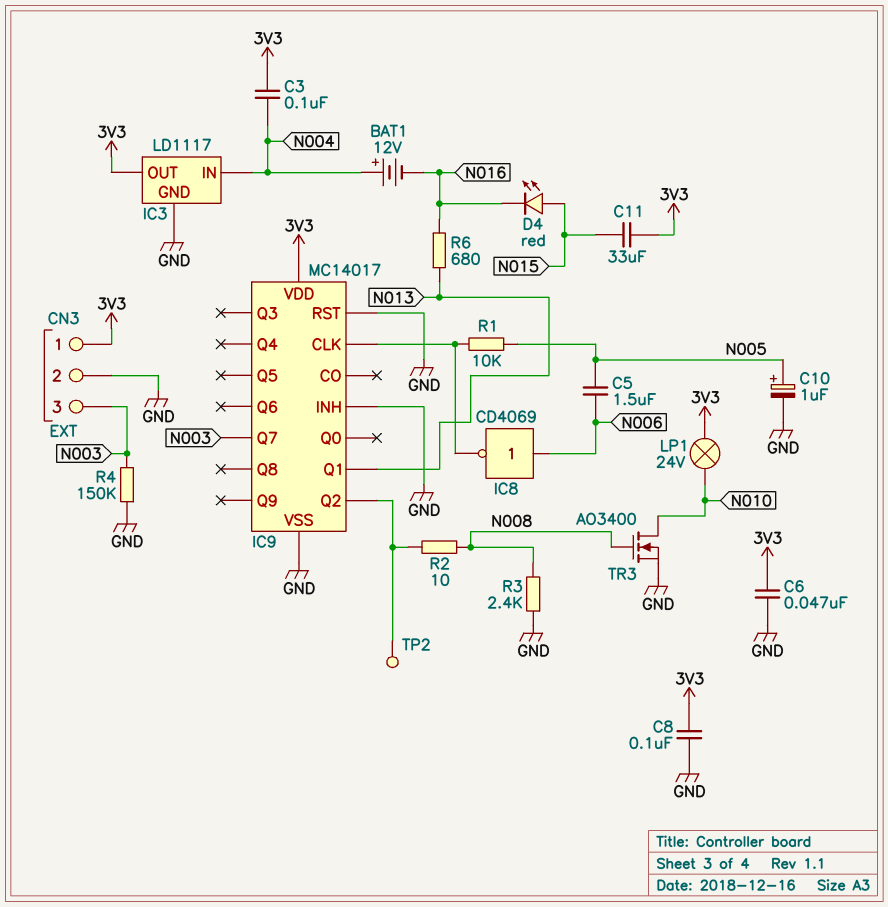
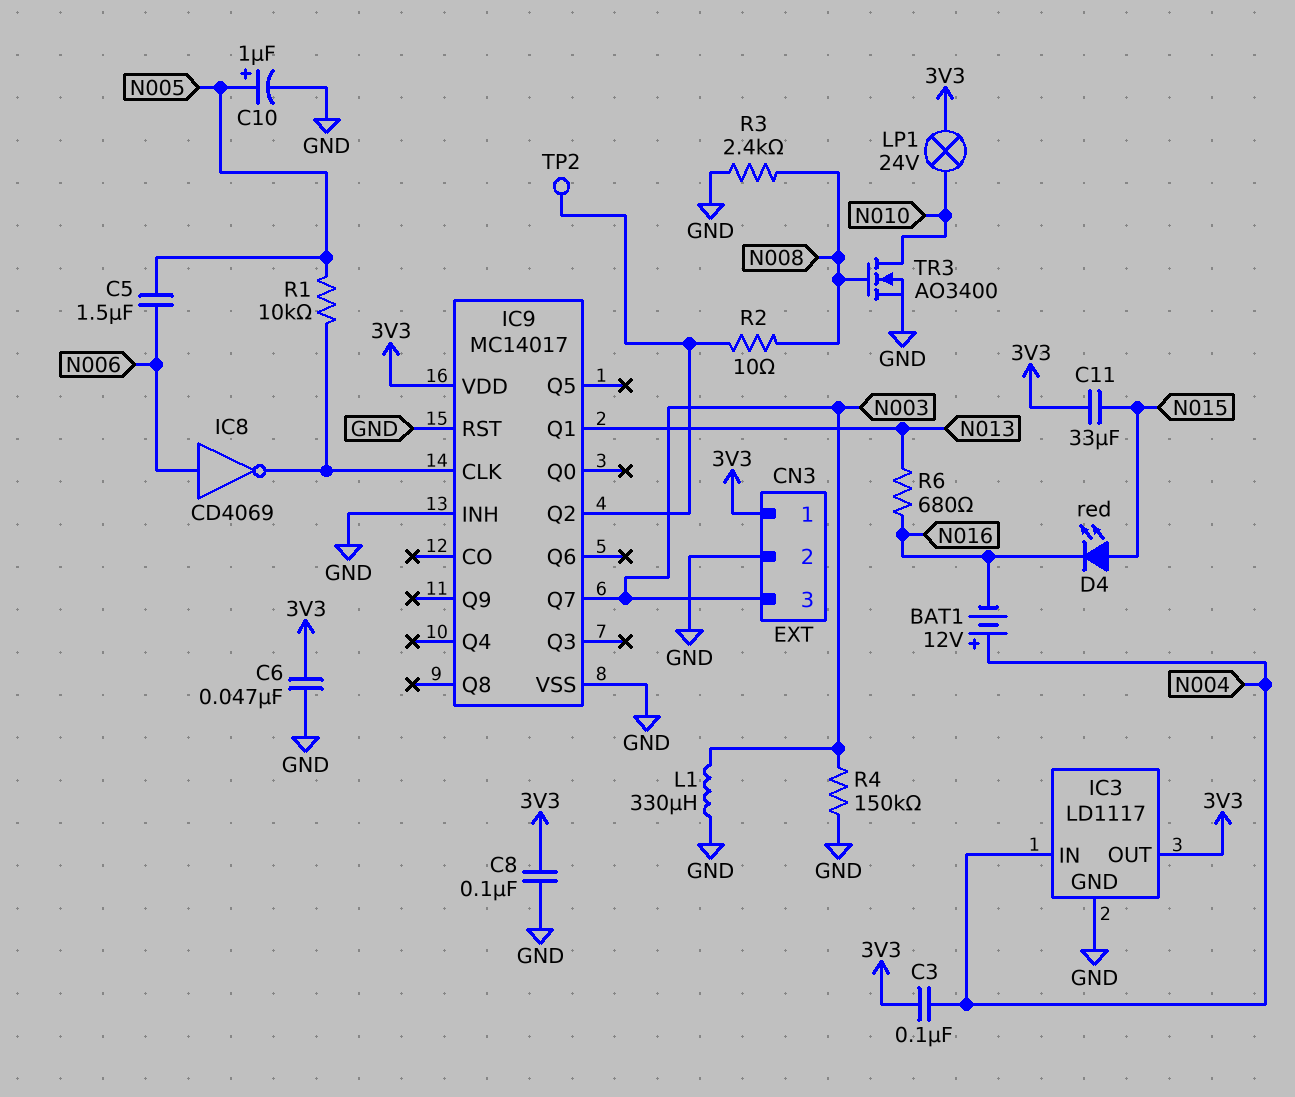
L1: none -> 330uH (GND, N003)

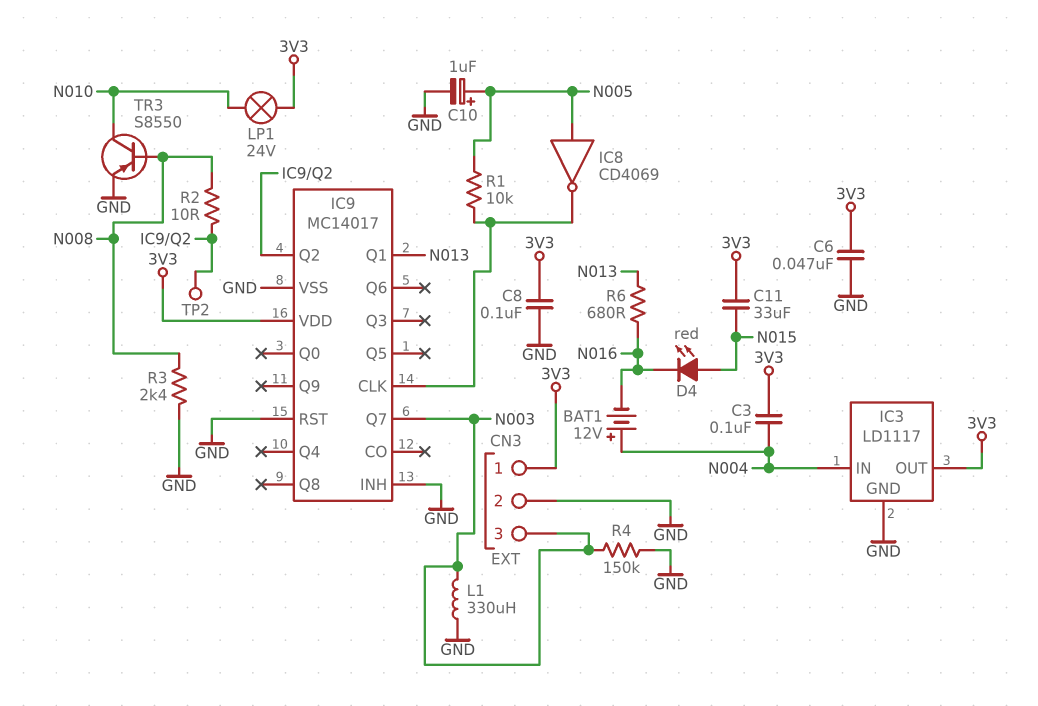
C5: 1.5uF (N005, N006) -> none
IC8: NOT CD4069 (in N006, out IC9/CLK) -> NOT CD4069 (in N005, out IC9/CLK)
TR3: NMOS AO3400 (G N008, D N010, S GND) -> PNP S8550 (B N008, C N010, E GND)

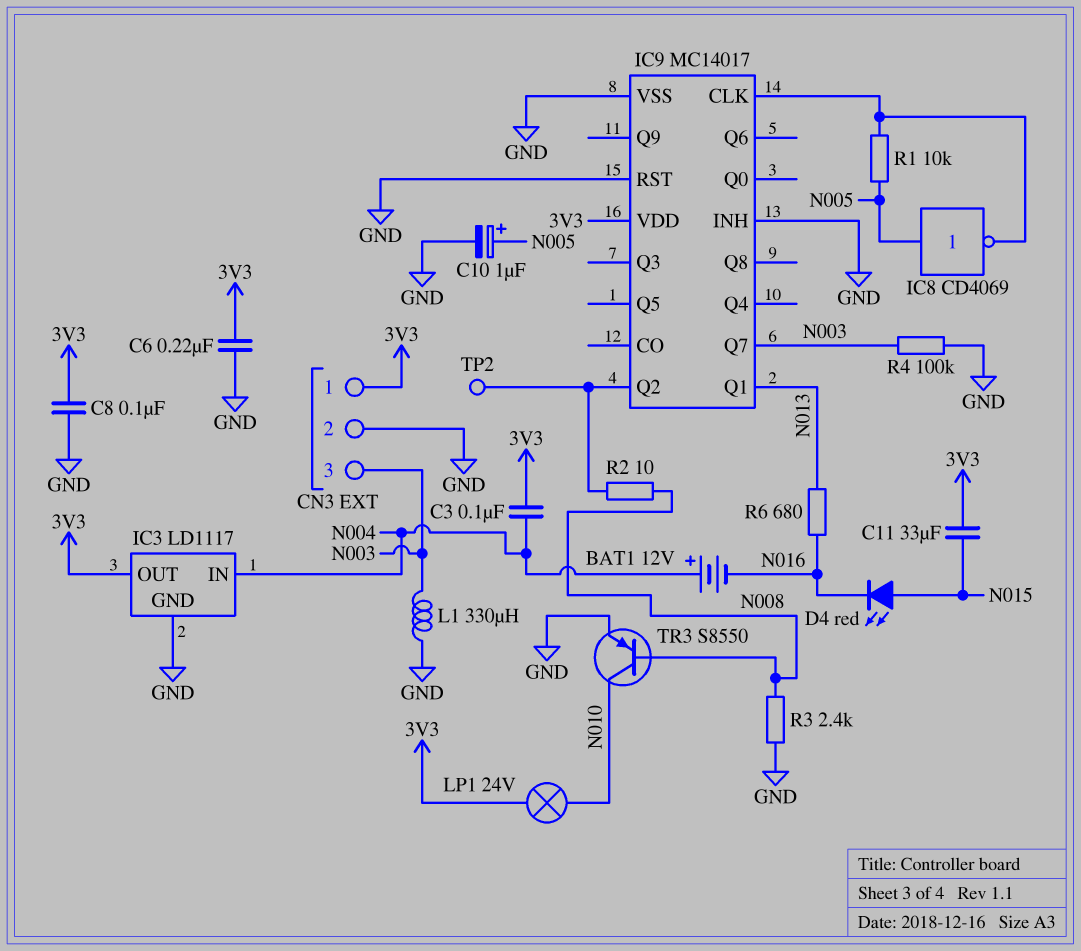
C6: 47nF (3V3, GND) -> 220nF (3V3, GND)
R4: 150k (GND, N003) -> 100k (GND, N003)

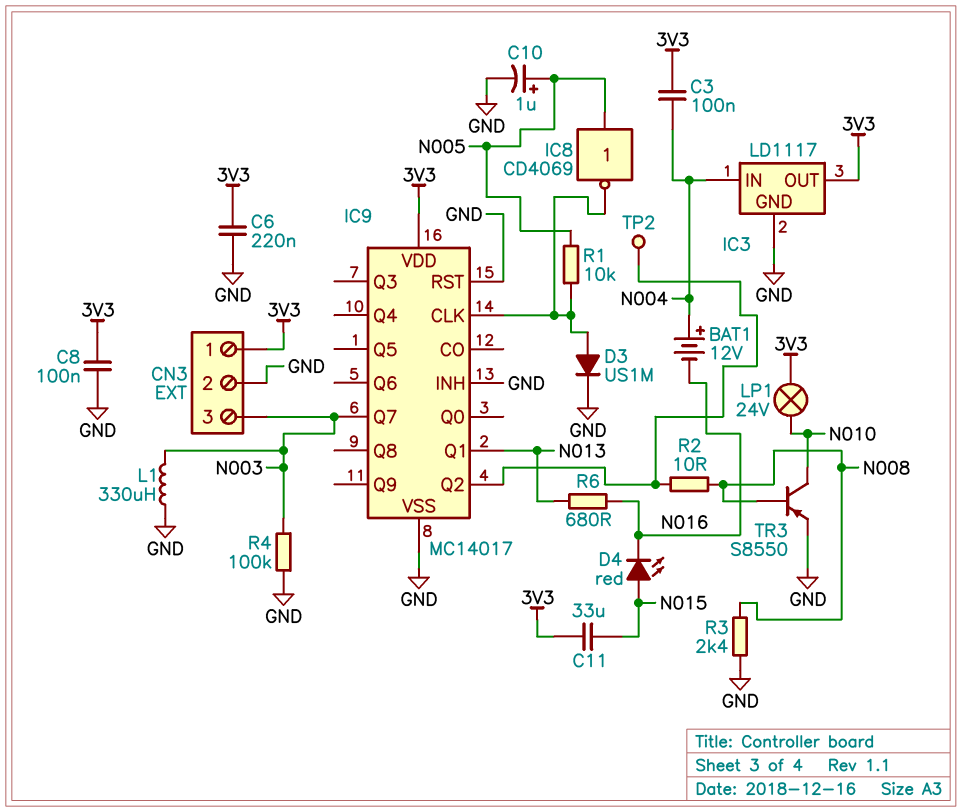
D3: none -> diode US1M (A IC9/CLK, K GND)

